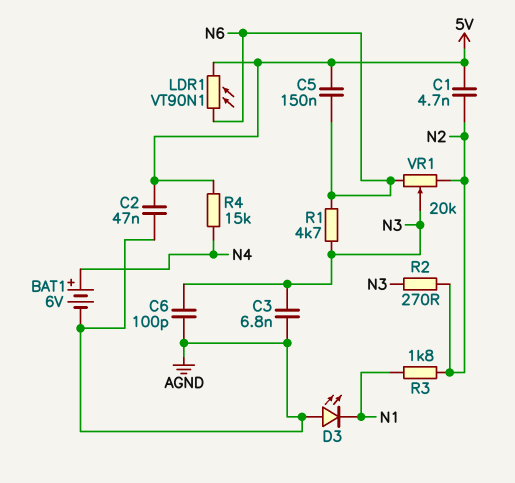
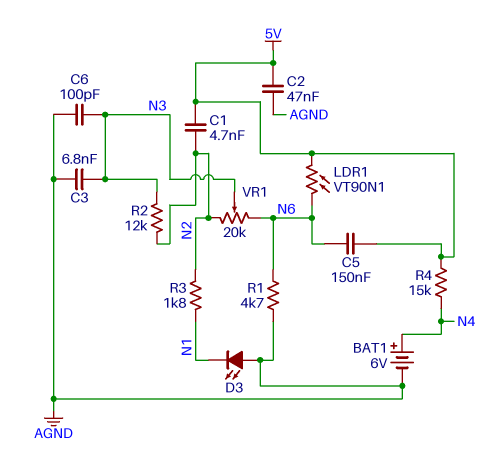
R1: 4.7k (N3, N6) -> 4.7k (AGND, N6)
R2: 270 (N2, N3) -> 12k (N2, N3)

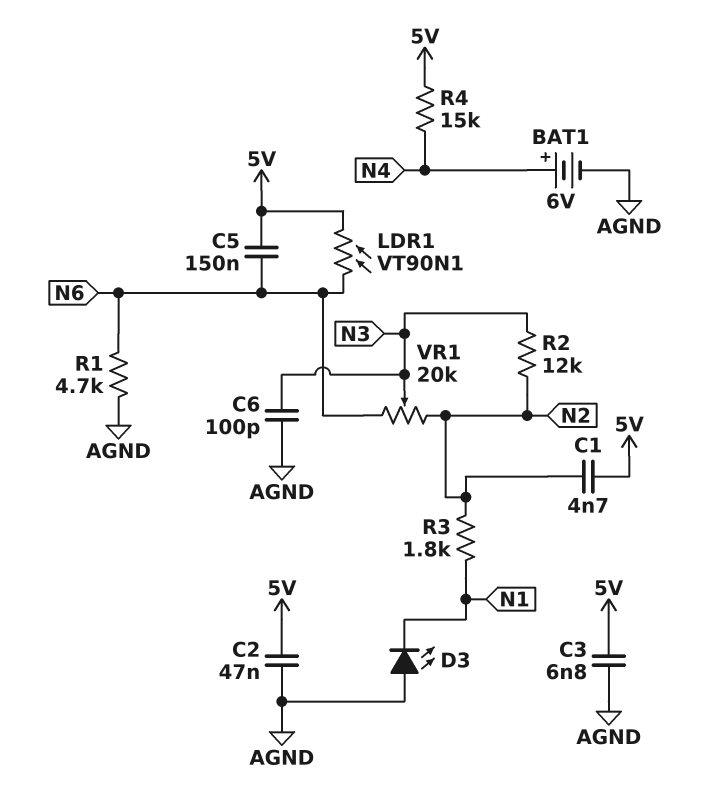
C3: 6.8nF (AGND, N3) -> 6.8nF (5V, AGND)

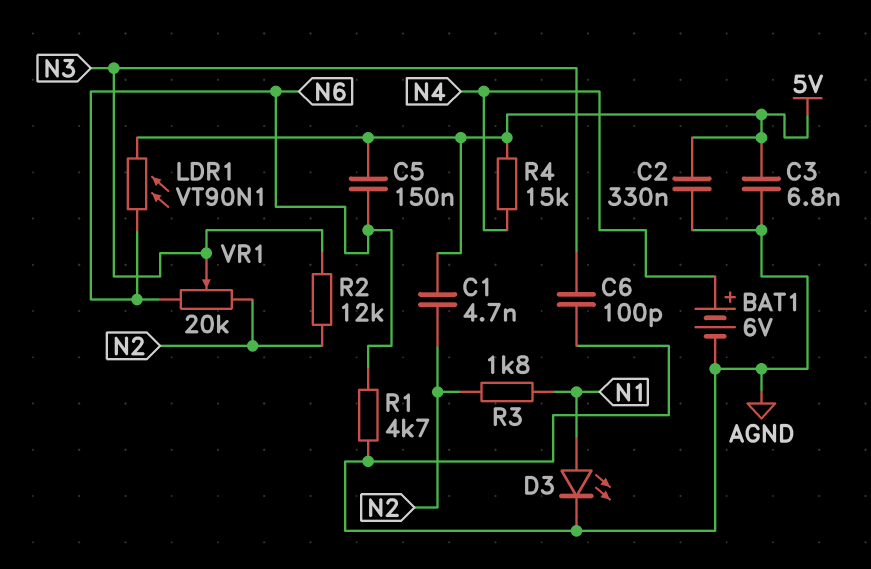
C2: 47nF (5V, AGND) -> 330nF (5V, AGND)
D3: LED (A AGND, K N1) -> LED (A N1, K AGND)

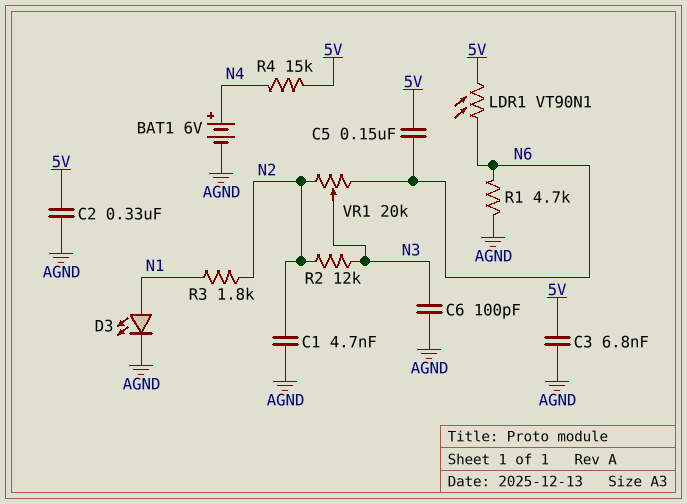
C1: 4.7nF (5V, N2) -> 4.7nF (AGND, N2)

